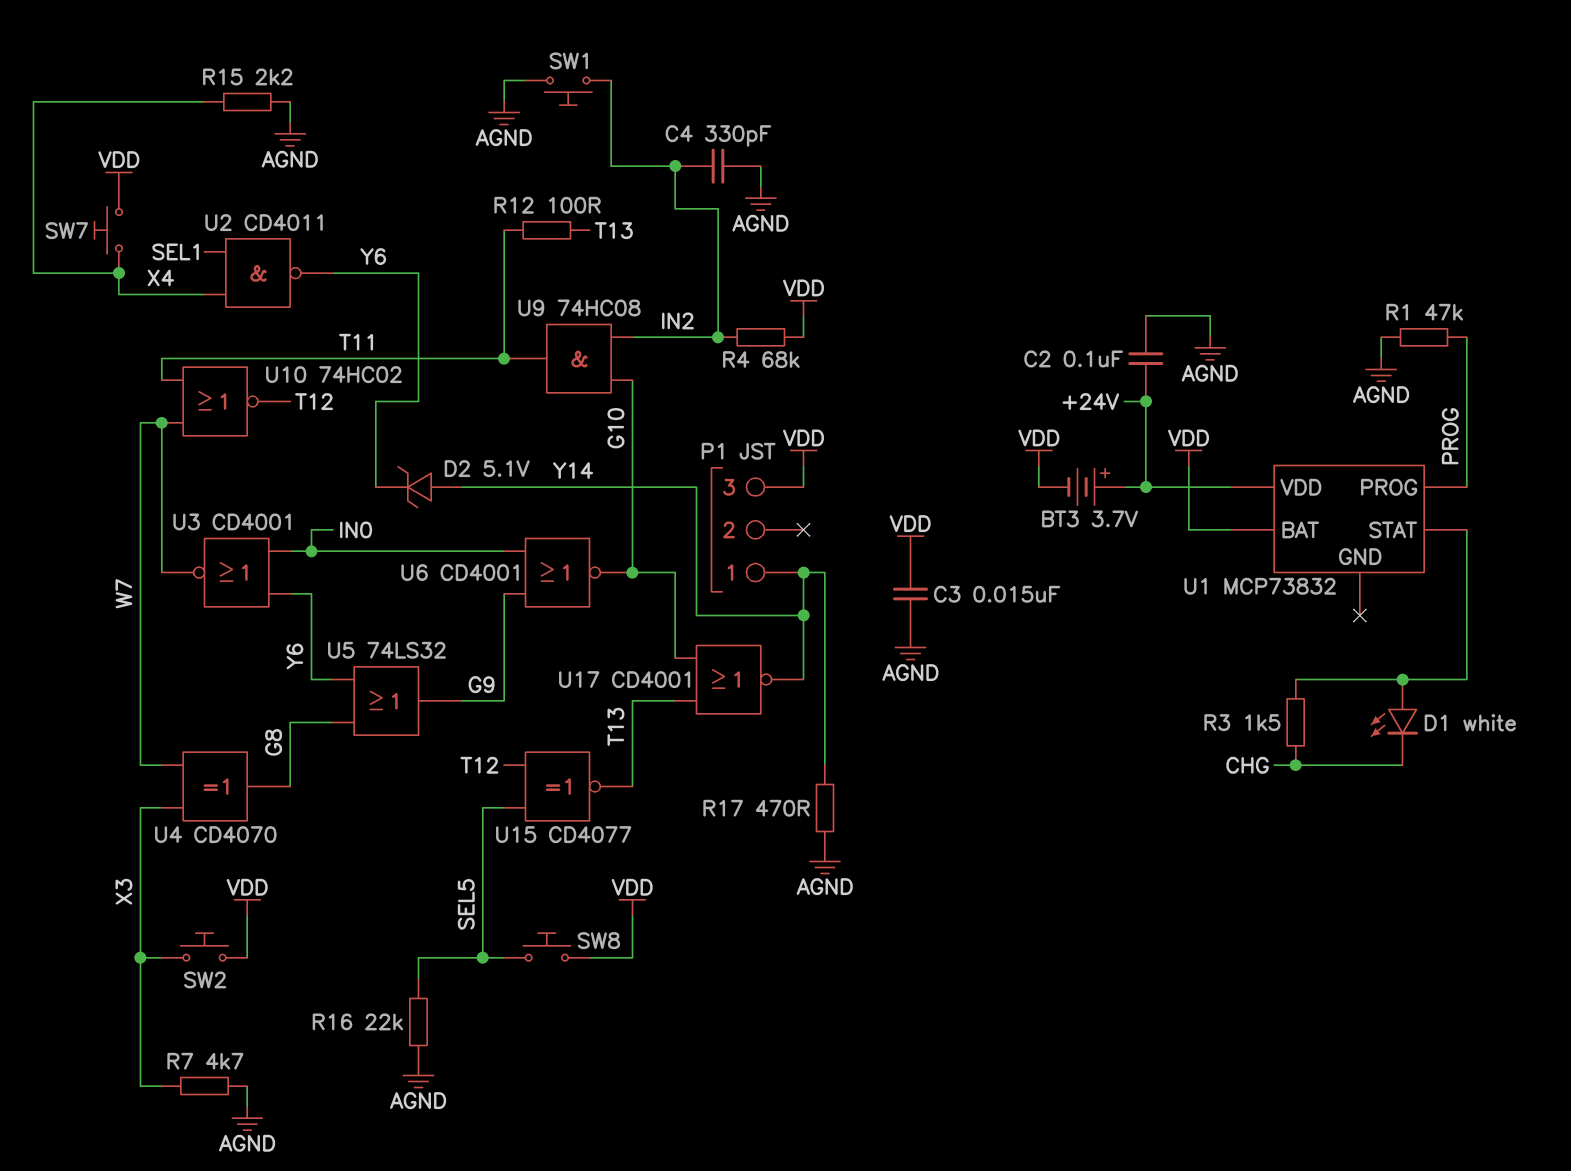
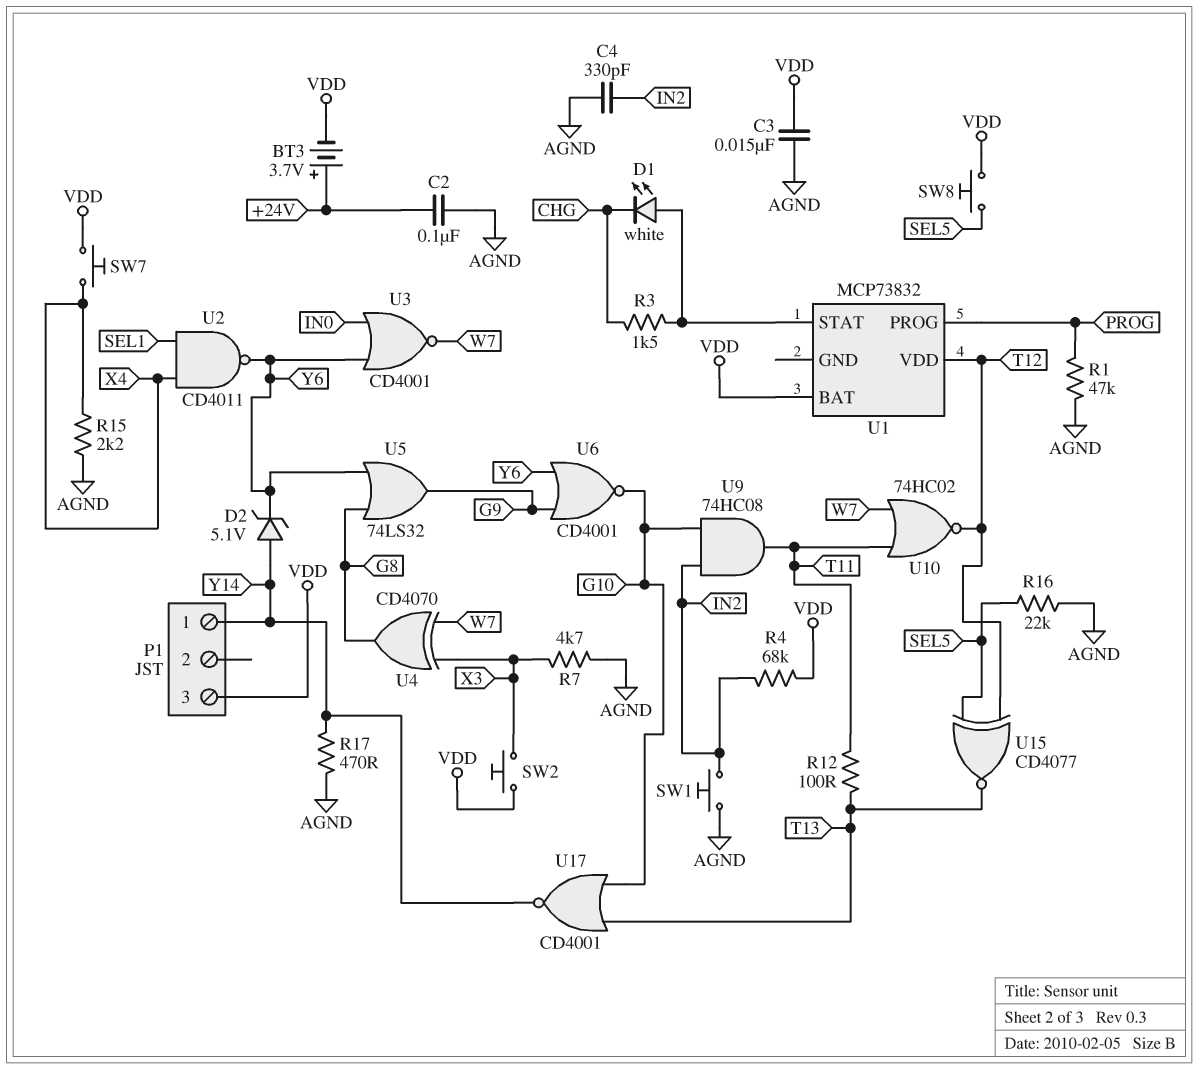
U1 pin VDD: +24V -> T12
U6: NOR CD4001 (in G9, in IN0, out G10) -> NOR CD4001 (in G9, in Y6, out G10)

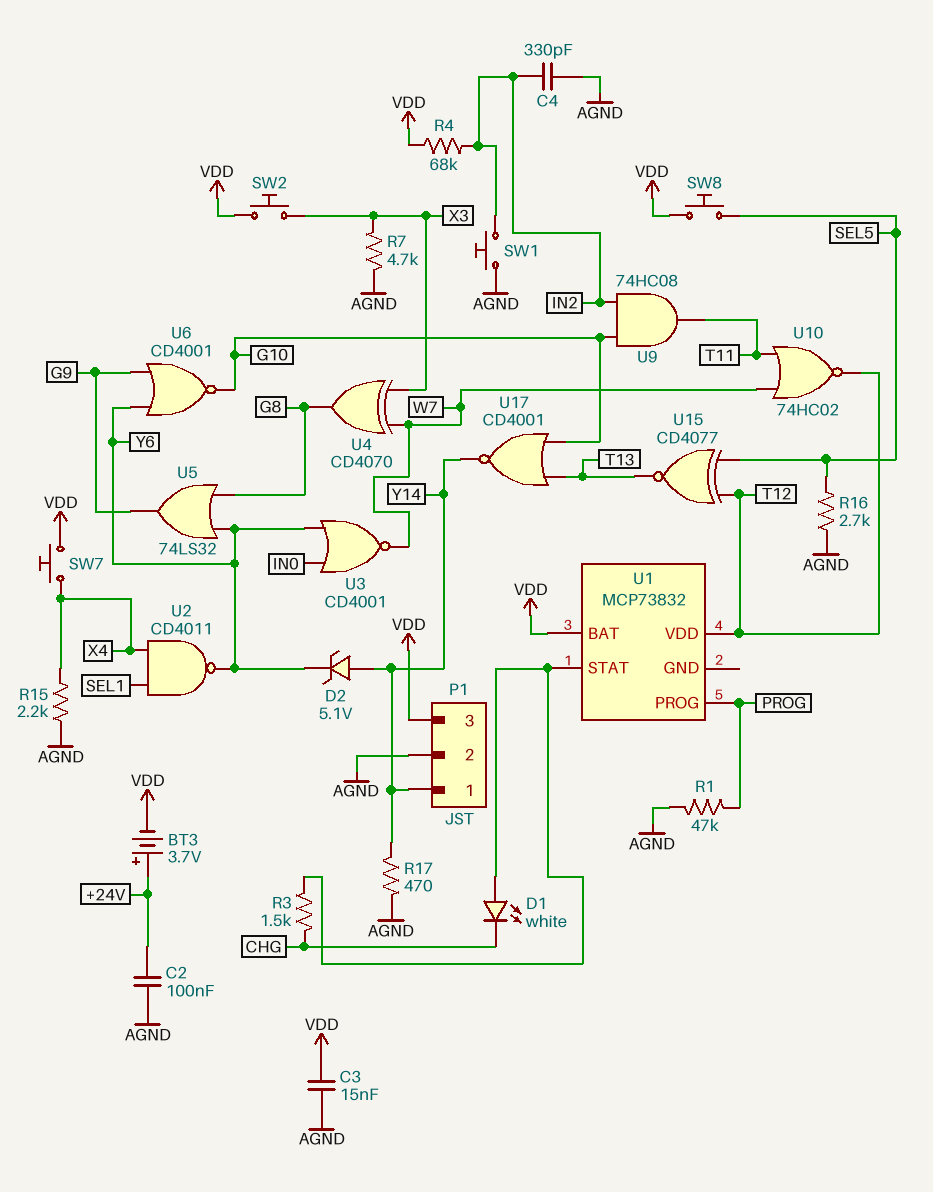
P1 pin 2: none -> AGND
R12: 100 (T11, T13) -> none
R16: 22k (AGND, SEL5) -> 2.7k (AGND, SEL5)

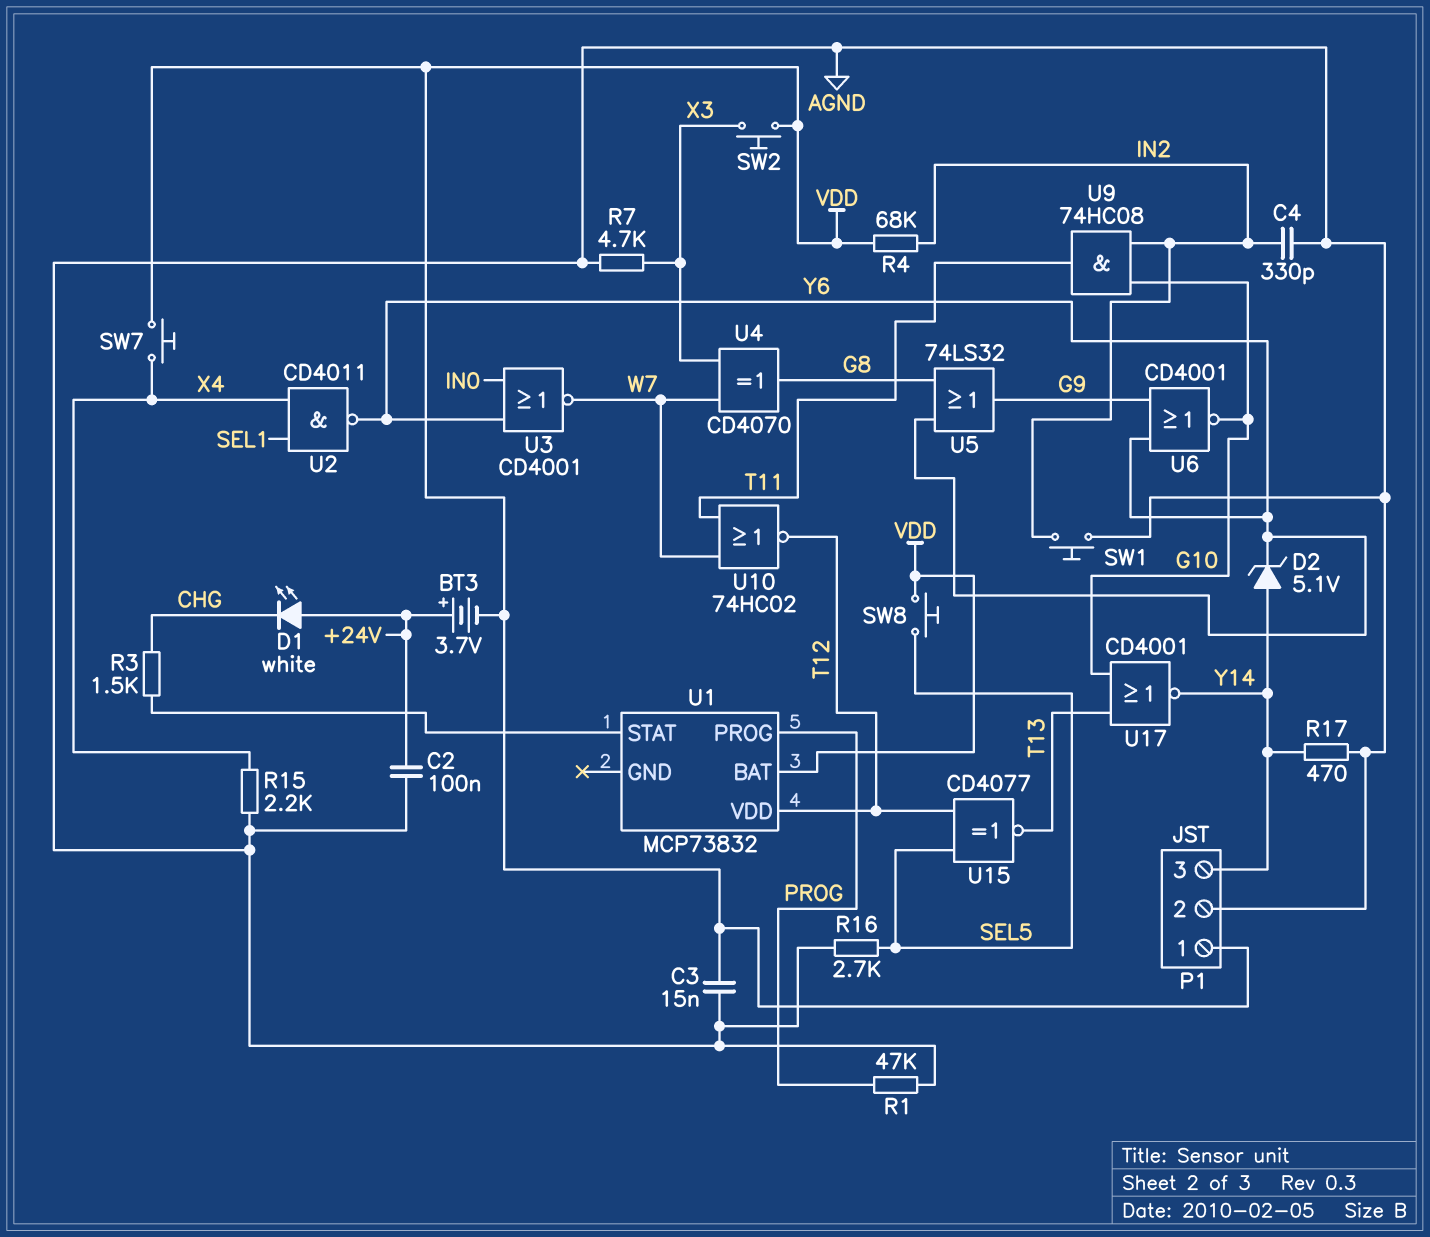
D1: LED white (A U1/STAT, K CHG) -> LED white (A +24V, K CHG)
P1 pin 1: Y14 -> VDD
P1 pin 3: VDD -> Y14

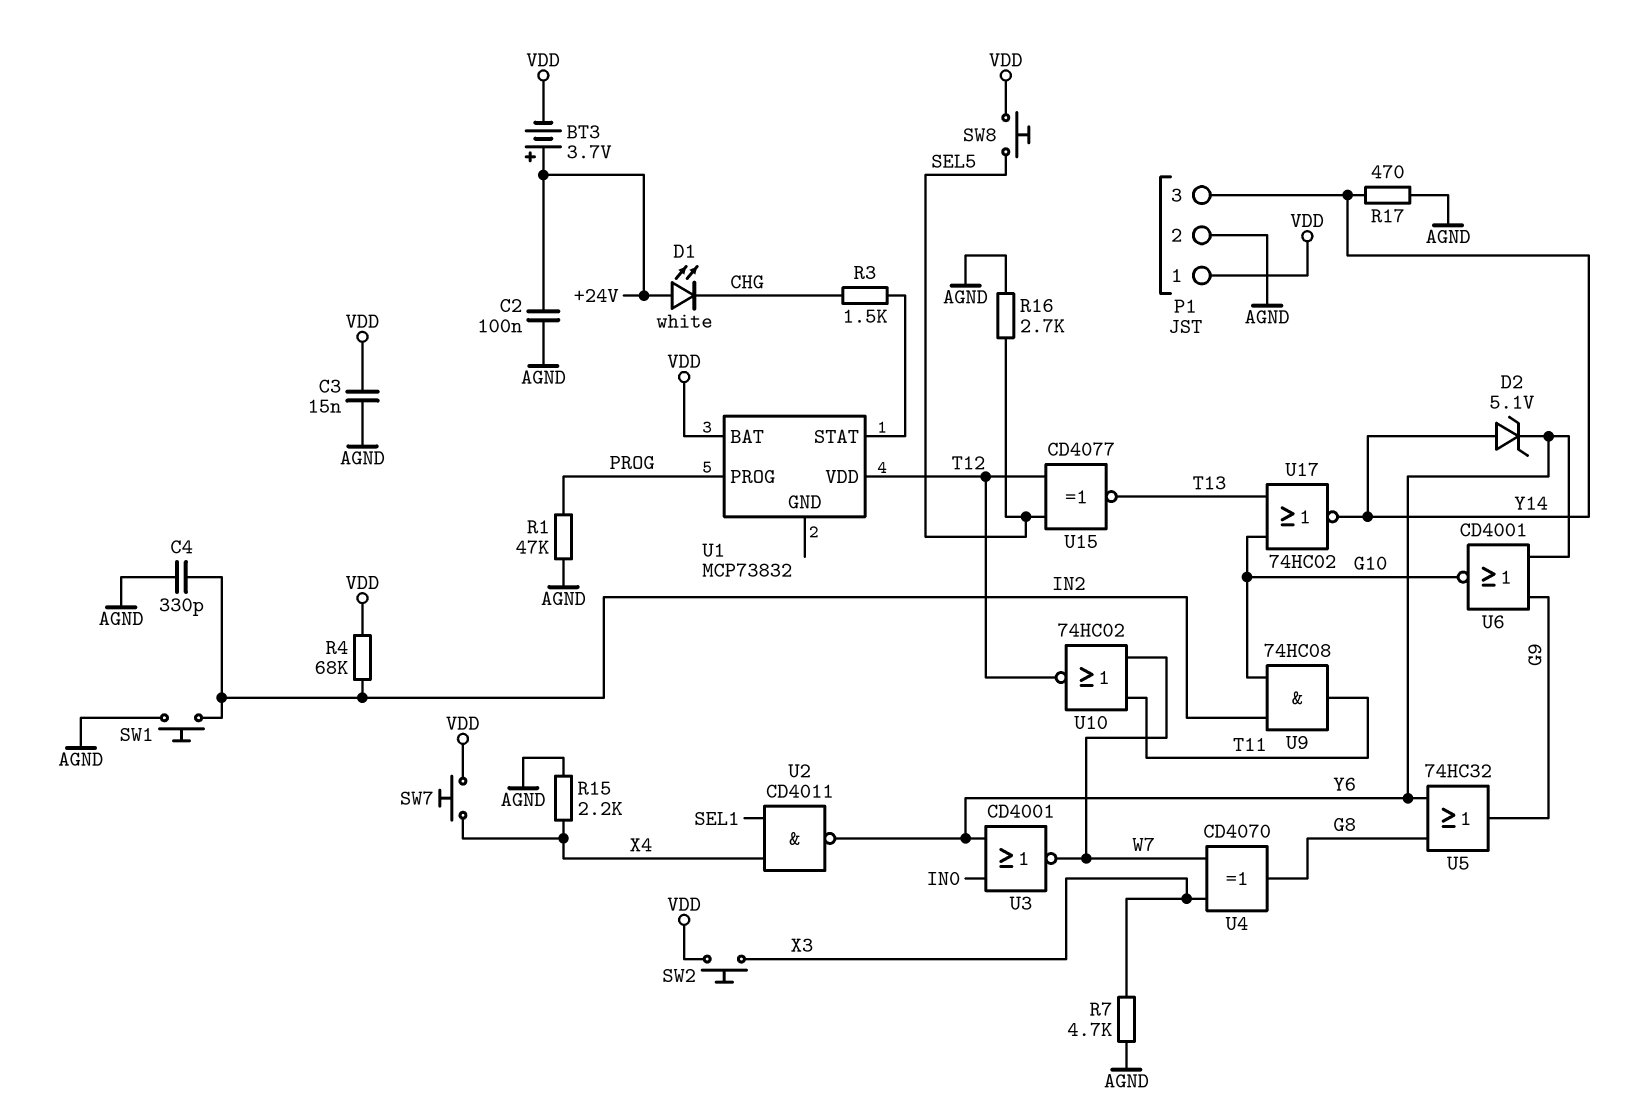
U5: OR 74LS32 (in G8, in Y6, out G9) -> OR 74HC32 (in G8, in Y6, out G9)
U17: NOR CD4001 (in G10, in T13, out Y14) -> NOR 74HC02 (in G10, in T13, out Y14)

